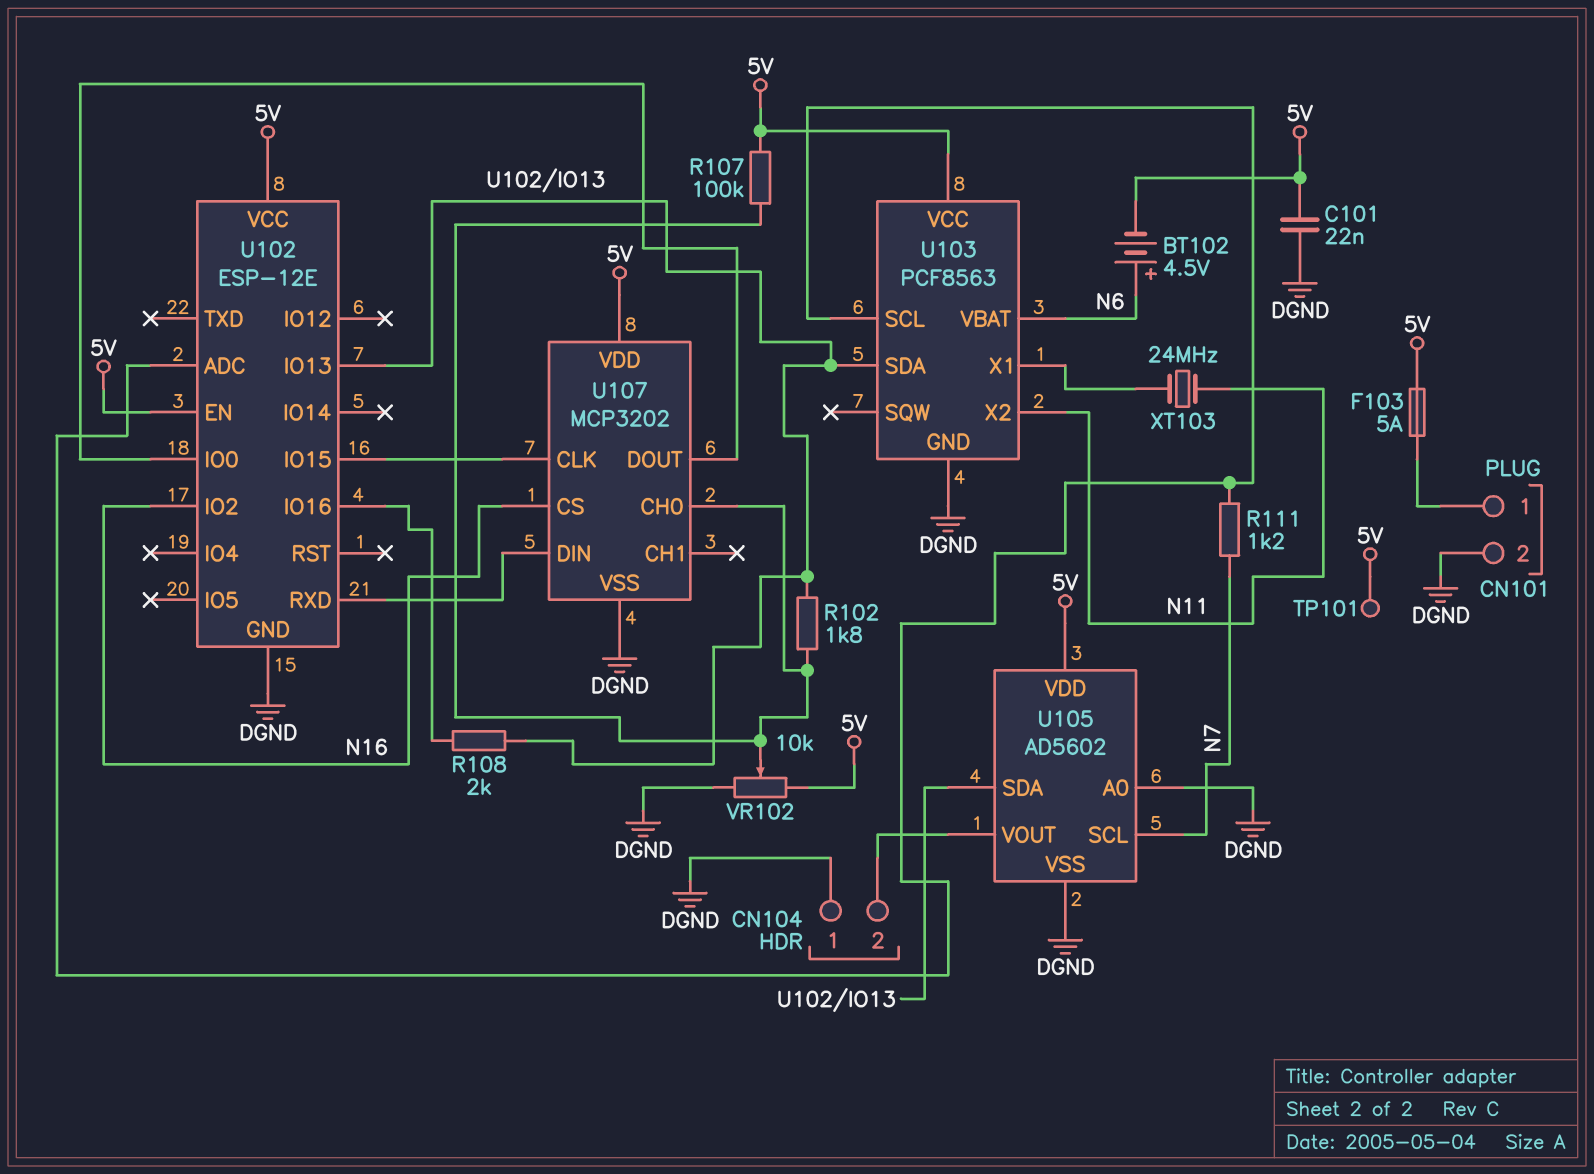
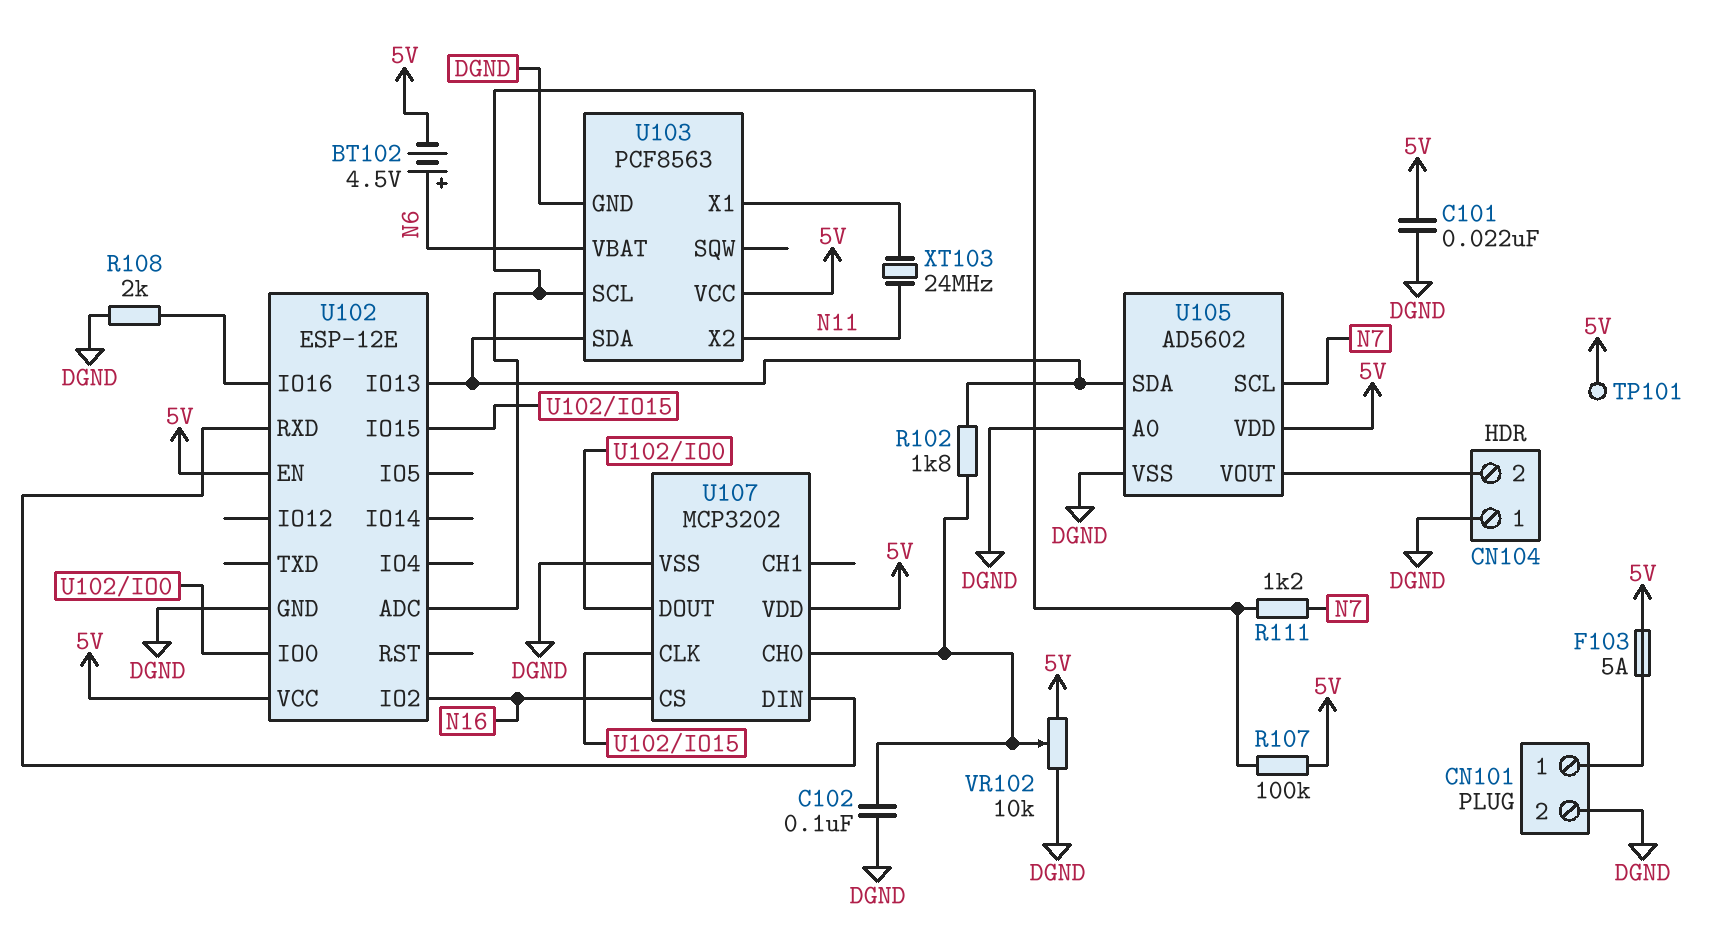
C102: none -> 100nF (DGND, U107/CH0)
R107: 100k (5V, U107/CH0) -> 100k (5V, U102/ADC)
R108: 2k (U102/IO13, U102/IO16) -> 2k (DGND, U102/IO16)

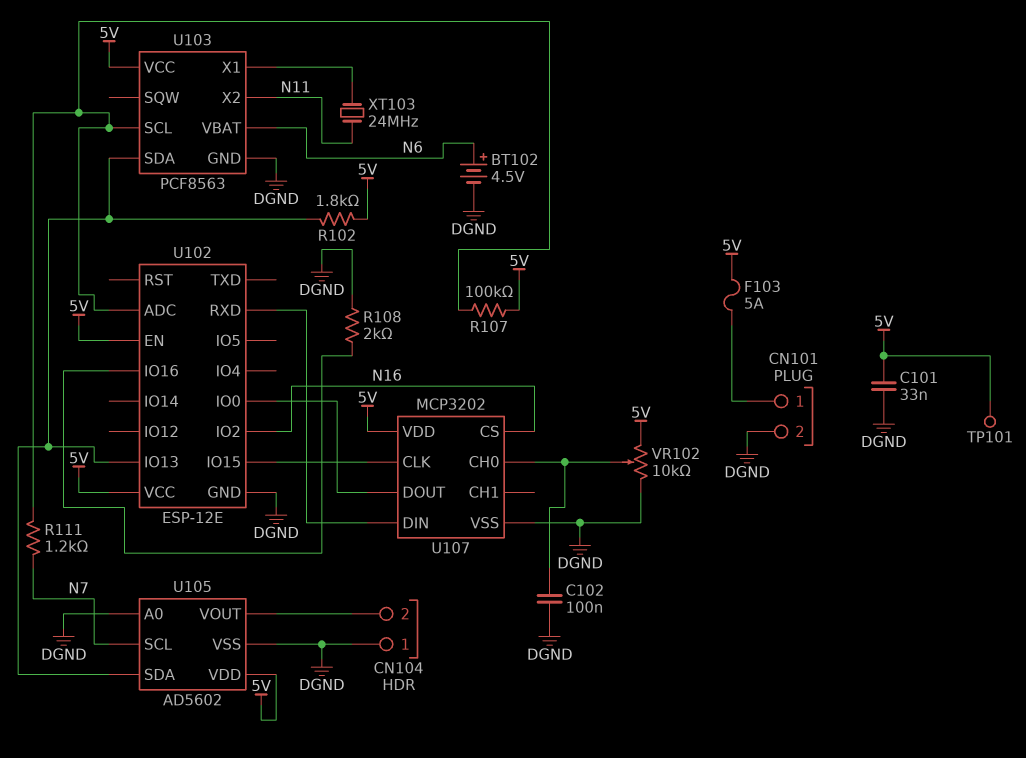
BT102: 4.5V (plus N6, minus 5V) -> 4.5V (plus N6, minus DGND)
C101: 22nF (5V, DGND) -> 33nF (5V, DGND)
R102: 1.8k (U102/IO13, U107/CH0) -> 1.8k (5V, U102/IO13)

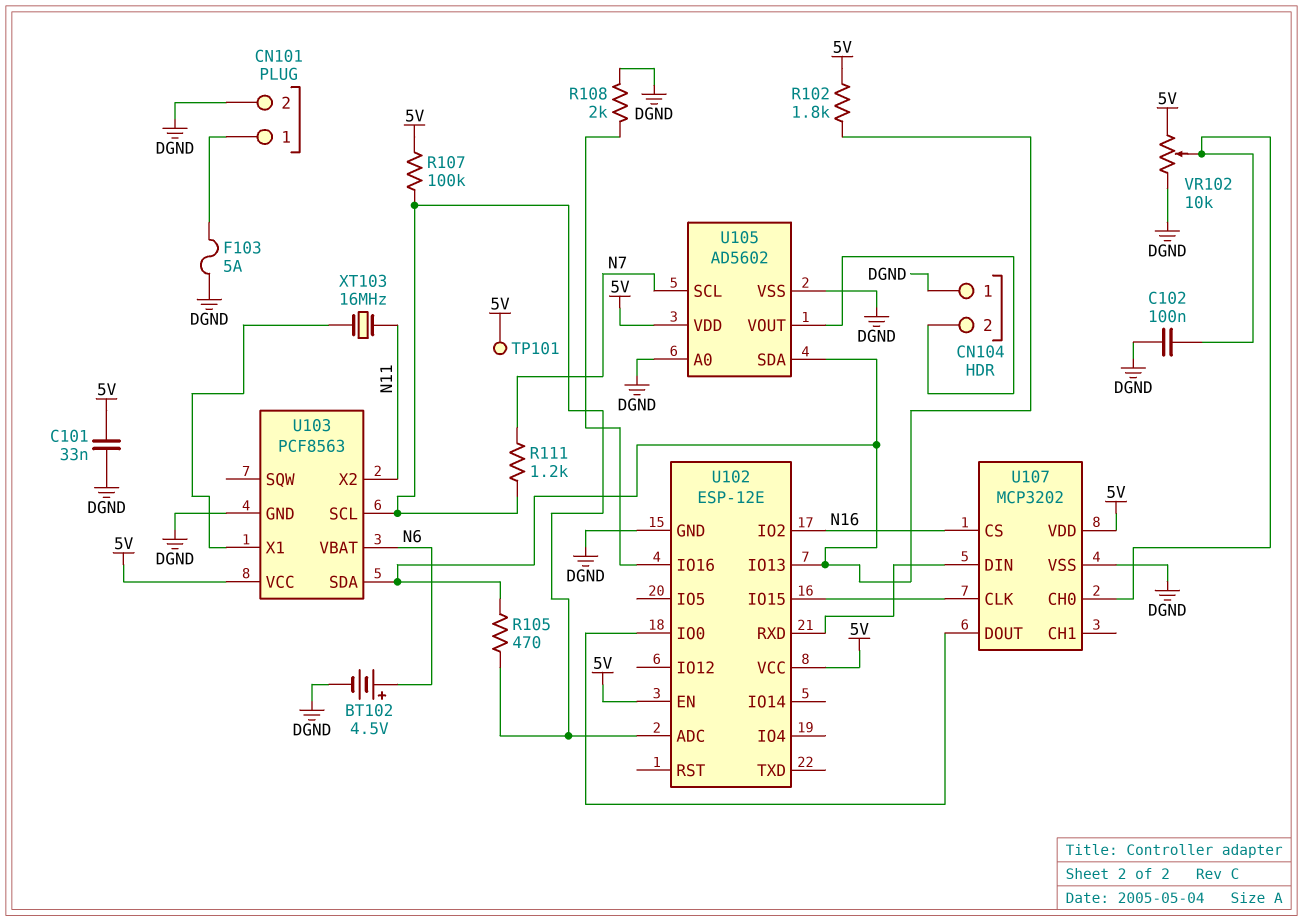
F103: 5A (5V, CN101/1) -> 5A (CN101/1, DGND)
R105: none -> 470 (U102/ADC, U102/IO13)
XT103: 24MHz (N11, U103/X1) -> 16MHz (N11, U103/X1)

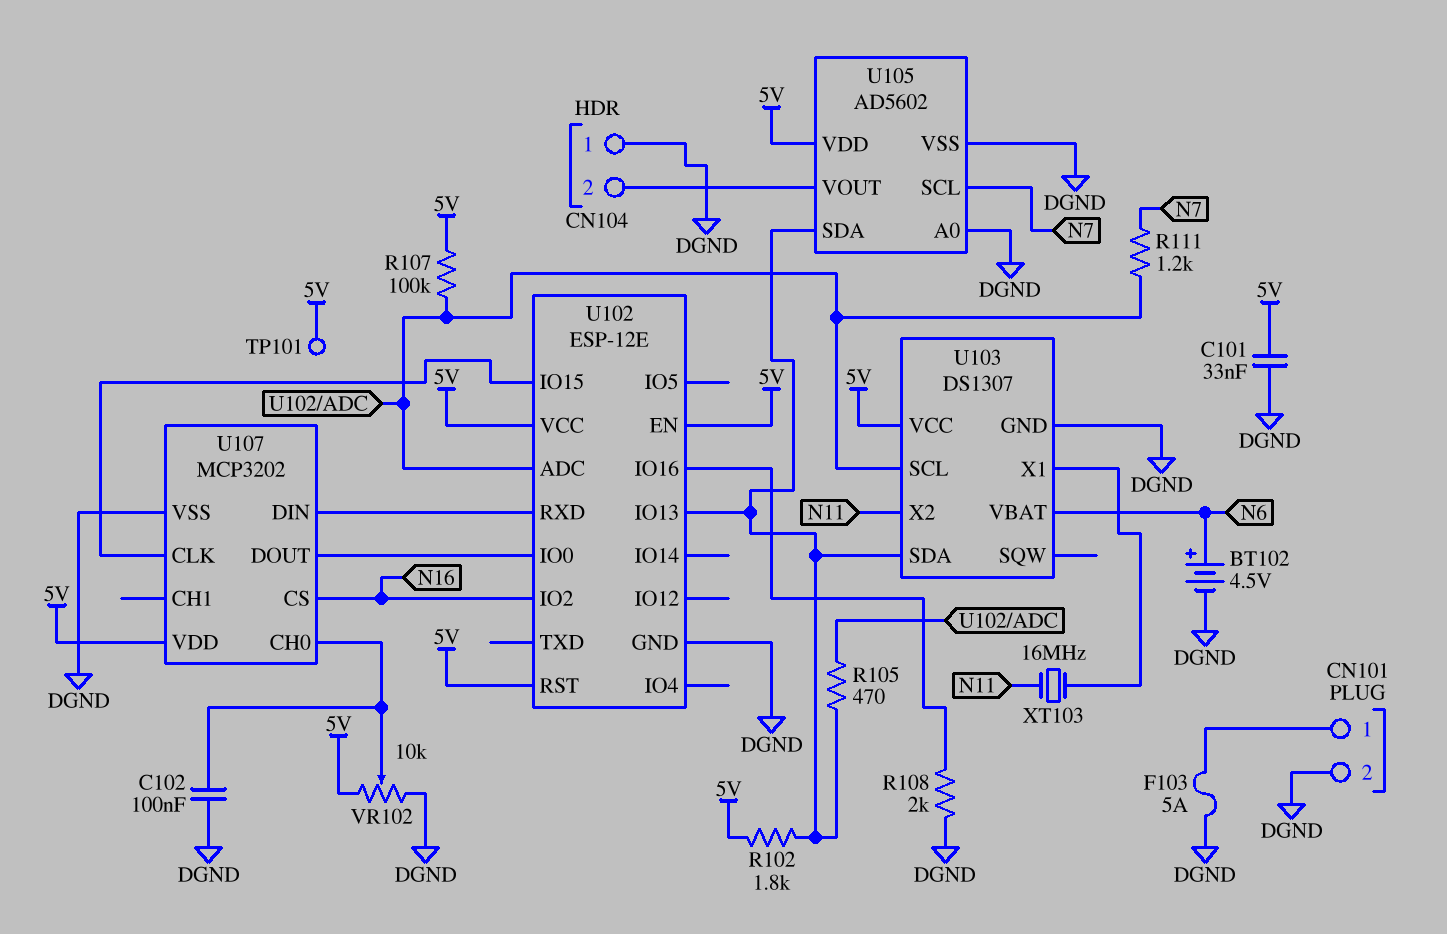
U102 pin RST: none -> 5V
U103: PCF8563 -> DS1307

